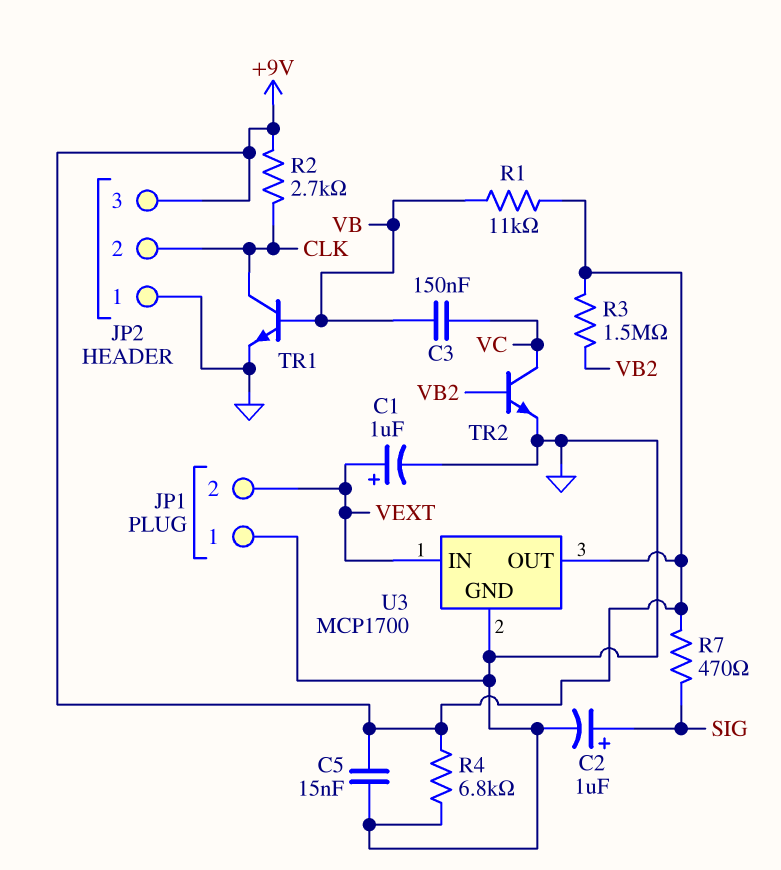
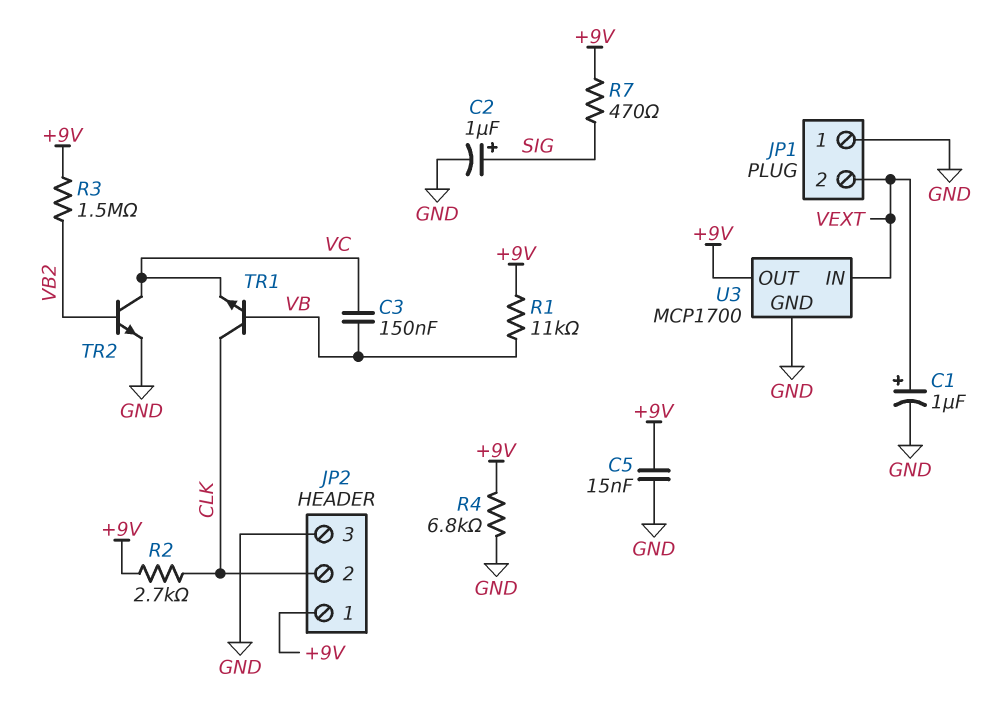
JP2 pin 1: GND -> +9V
JP2 pin 3: +9V -> GND
TR1: NPN (B VB, C CLK, E GND) -> NPN (B VB, C CLK, E VC)

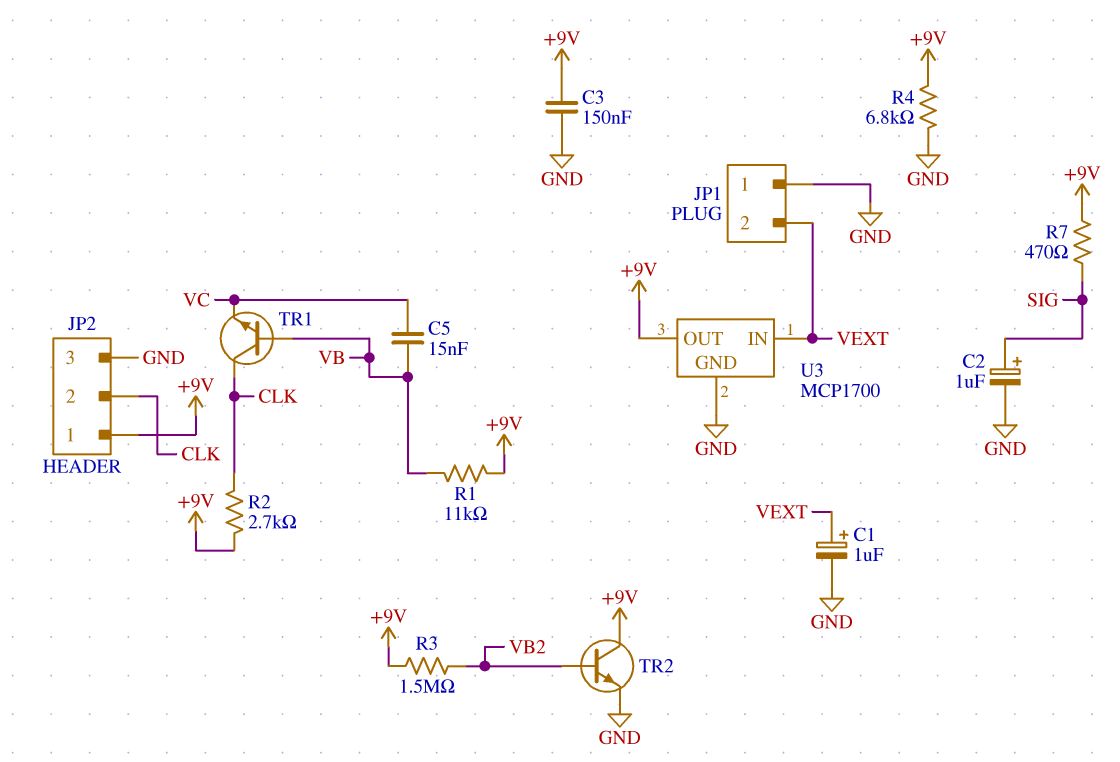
C3: 150nF (VB, VC) -> 150nF (+9V, GND)
C5: 15nF (+9V, GND) -> 15nF (VB, VC)
TR2: NPN (B VB2, C VC, E GND) -> NPN (B VB2, C +9V, E GND)

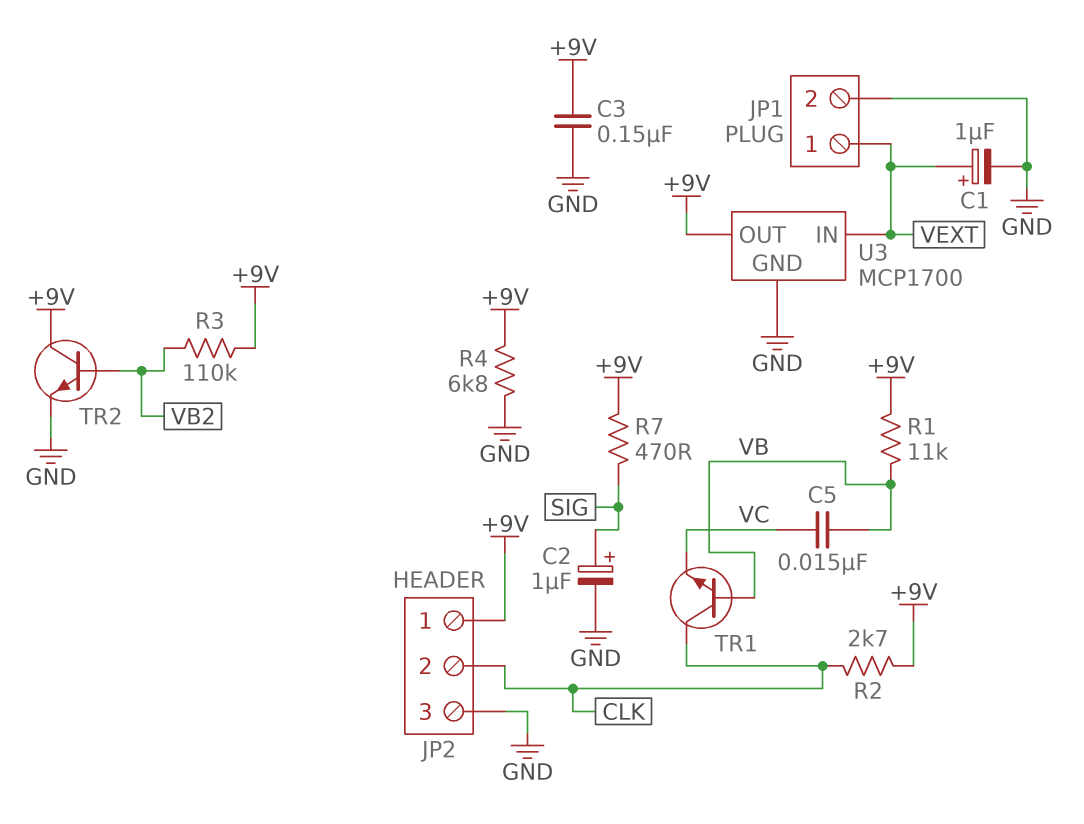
JP1 pin 1: GND -> VEXT
JP1 pin 2: VEXT -> GND
R3: 1.5M (+9V, VB2) -> 110k (+9V, VB2)

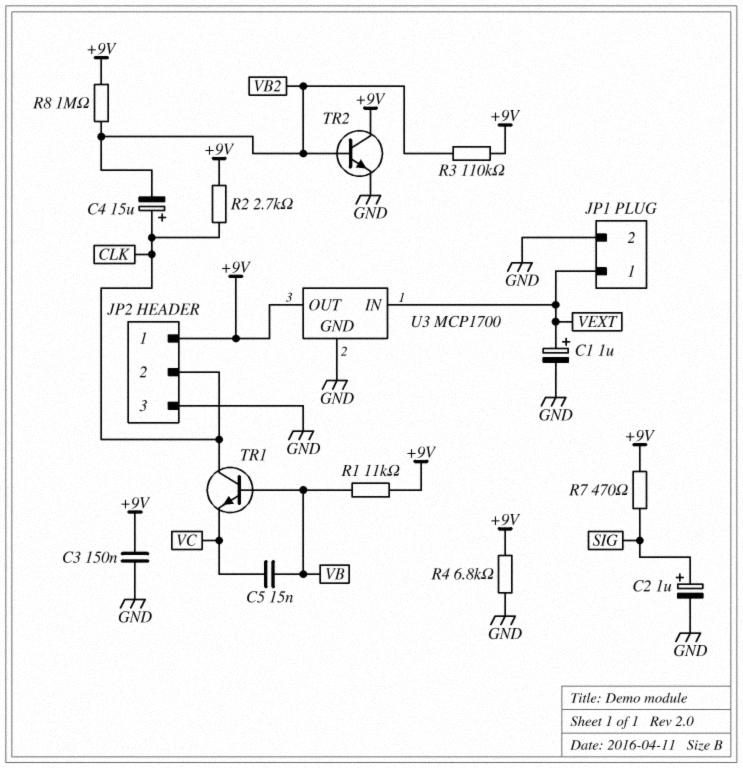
C4: none -> 15uF (plus CLK, minus VB2)
R8: none -> 1M (+9V, VB2)

